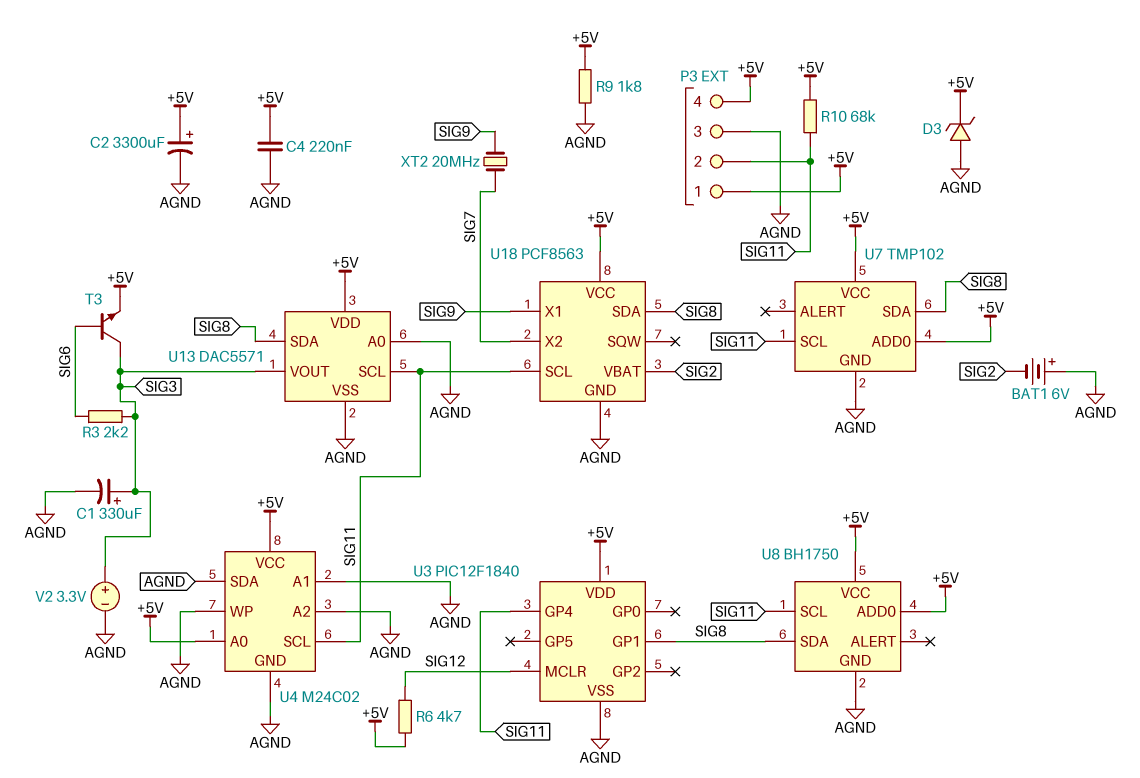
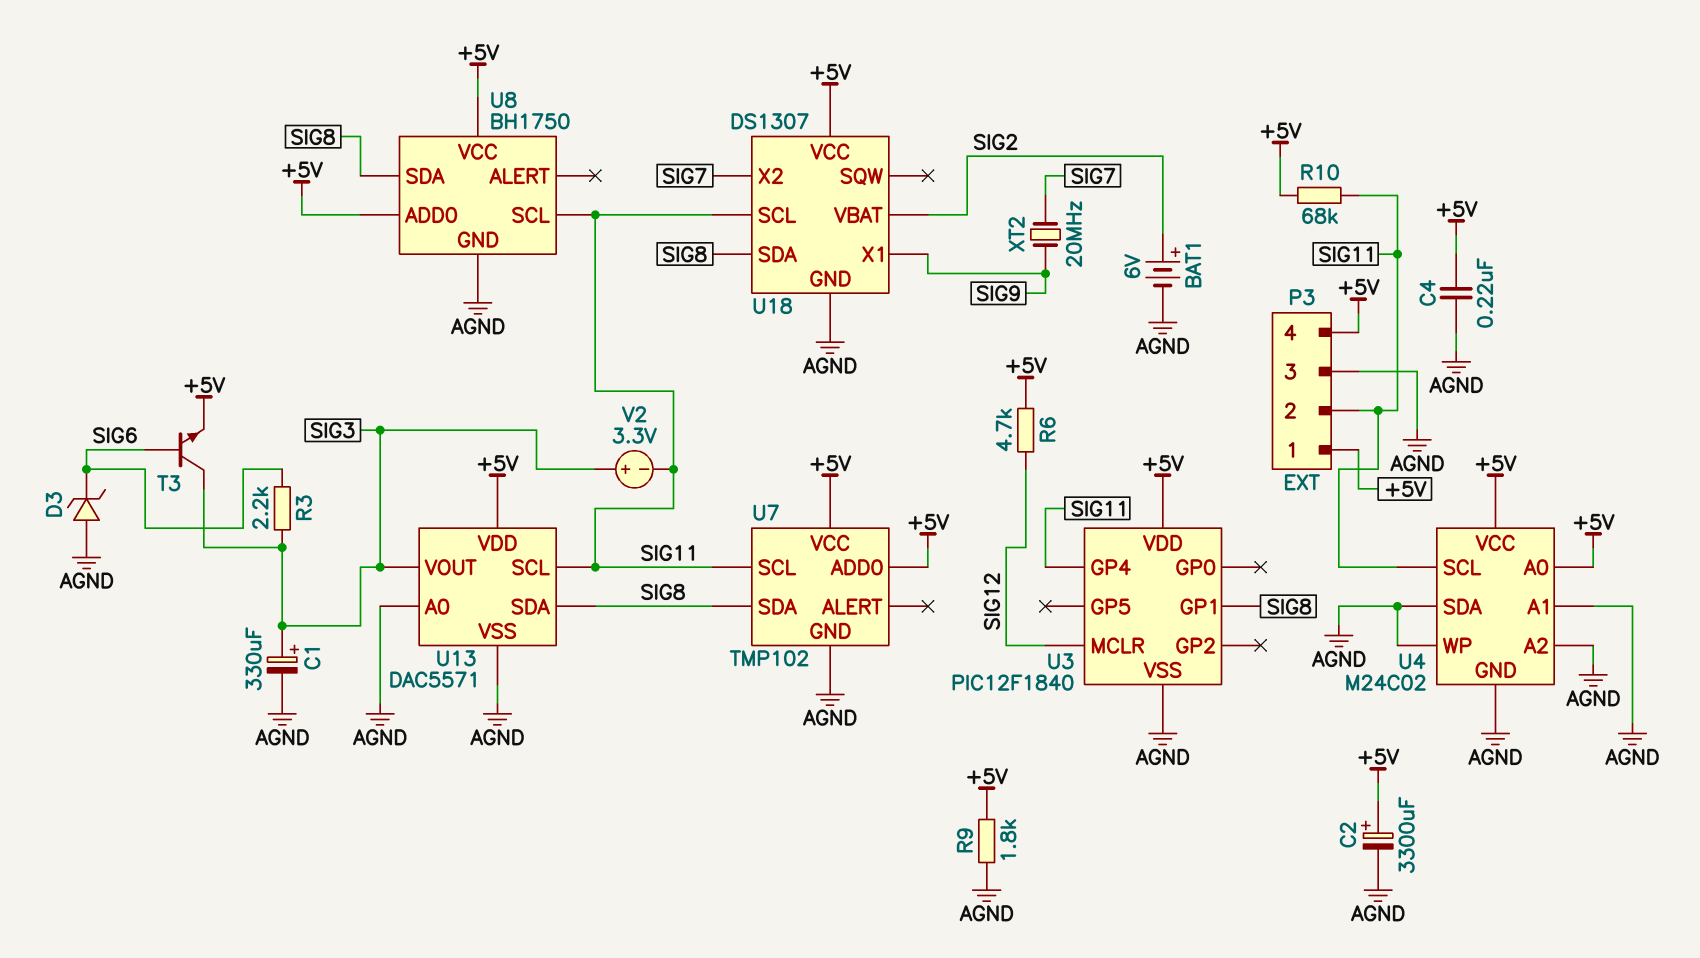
BAT1: 6V (plus AGND, minus SIG2) -> 6V (plus SIG2, minus AGND)
D3: zener (A AGND, K +5V) -> zener (A AGND, K SIG6)
U18: PCF8563 -> DS1307
V2: 3.3V (plus SIG3, minus AGND) -> 3.3V (plus SIG3, minus SIG11)

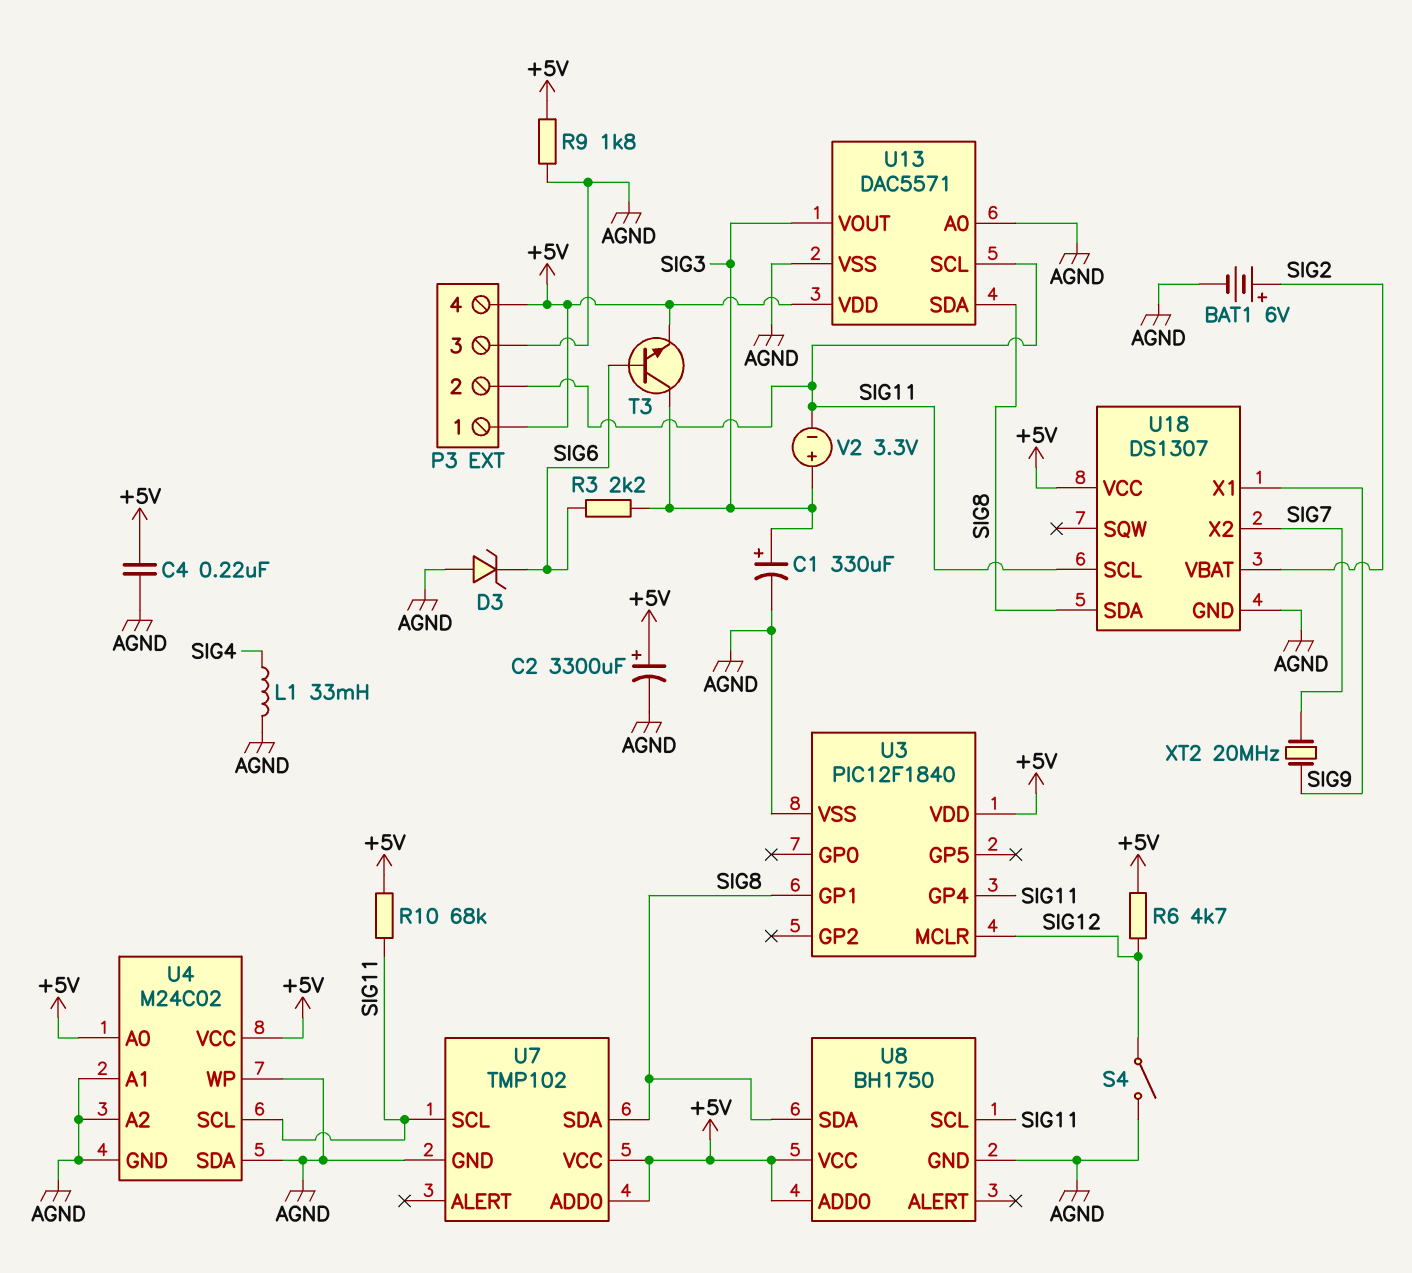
L1: none -> 33mH (AGND, SIG4)
S4: none -> switch (AGND, SIG12)

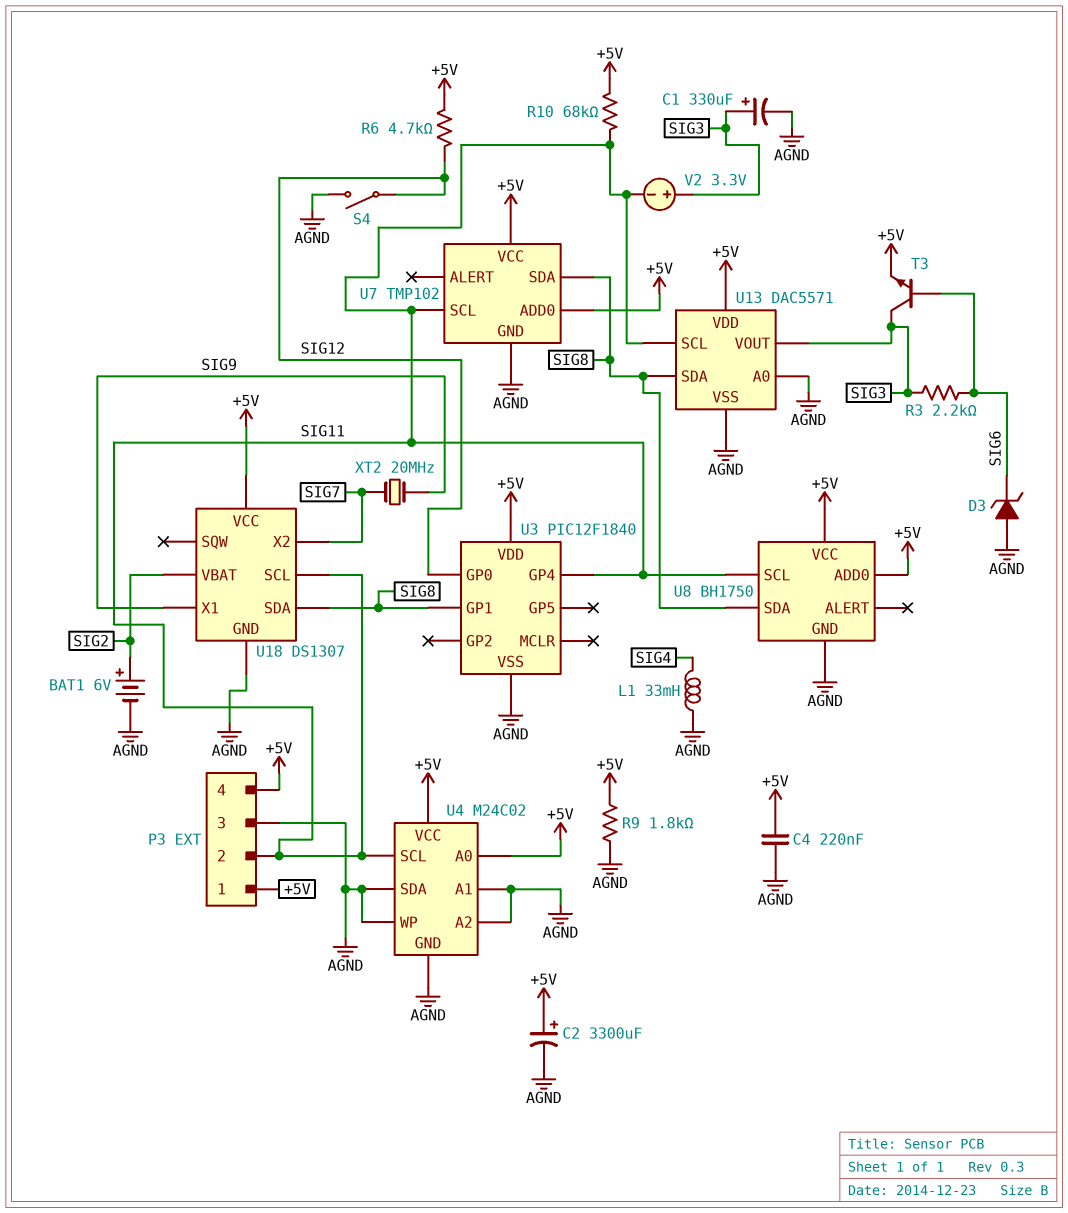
U3 pin GP0: none -> SIG12
U3 pin MCLR: SIG12 -> none

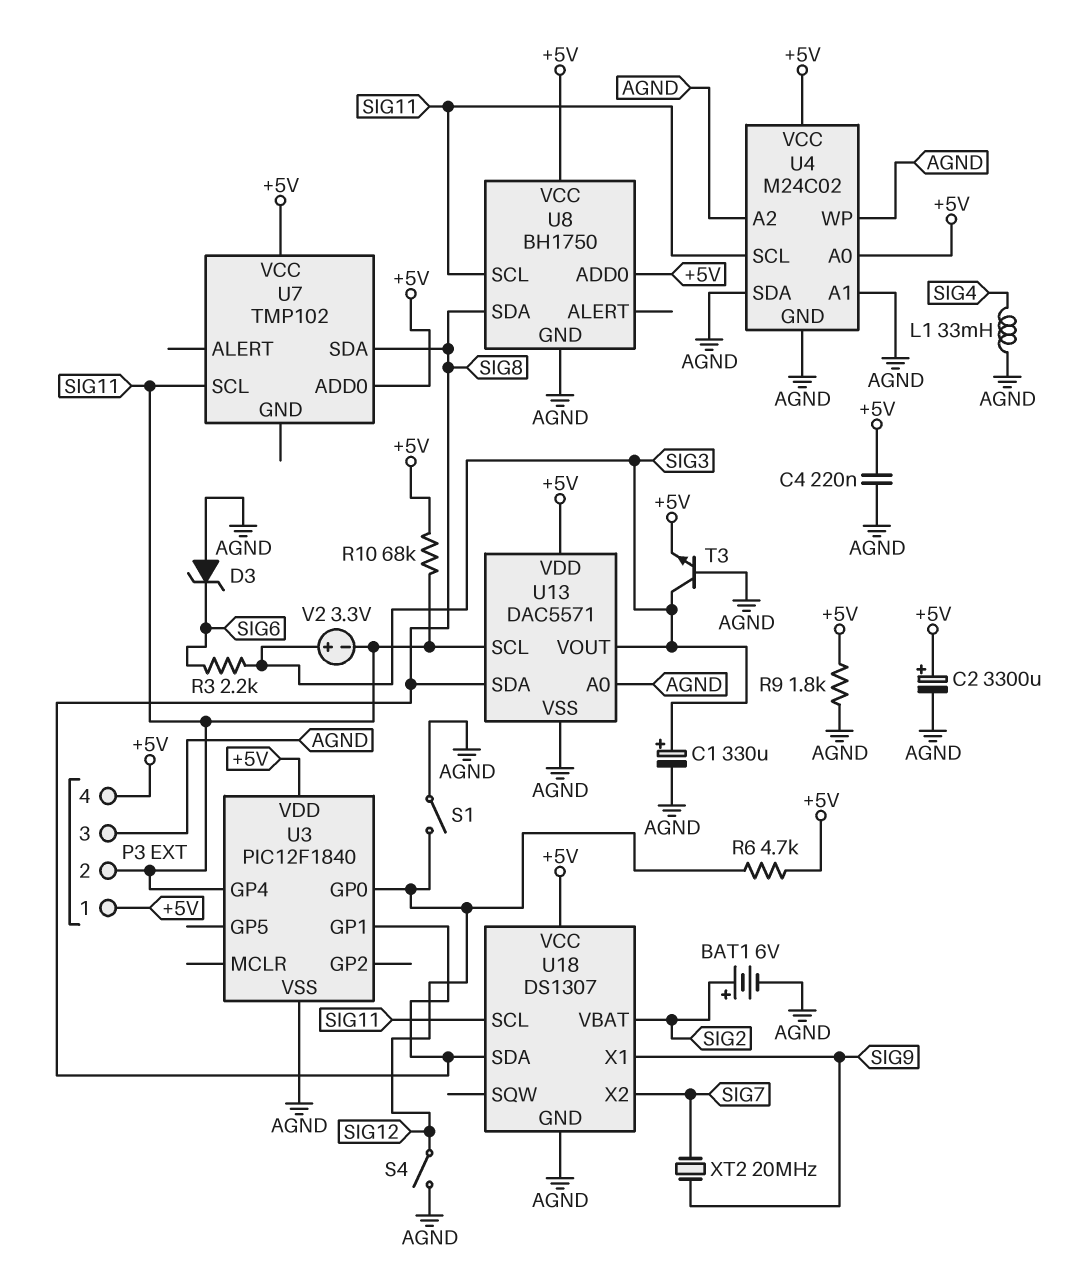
S1: none -> switch (AGND, SIG12)
T3: NPN (B SIG6, C SIG3, E +5V) -> NPN (B AGND, C SIG3, E +5V)
U7 pin GND: AGND -> none

